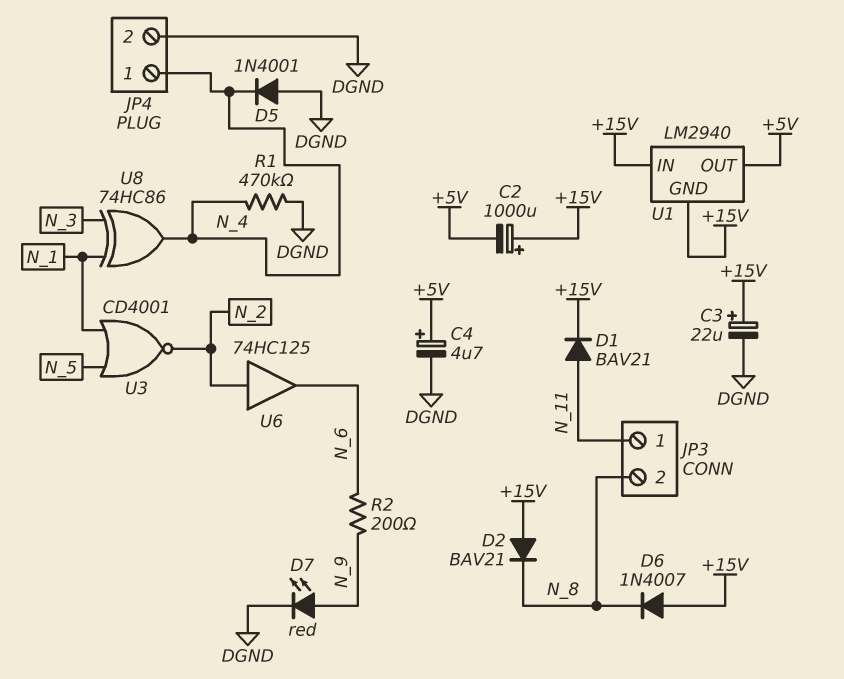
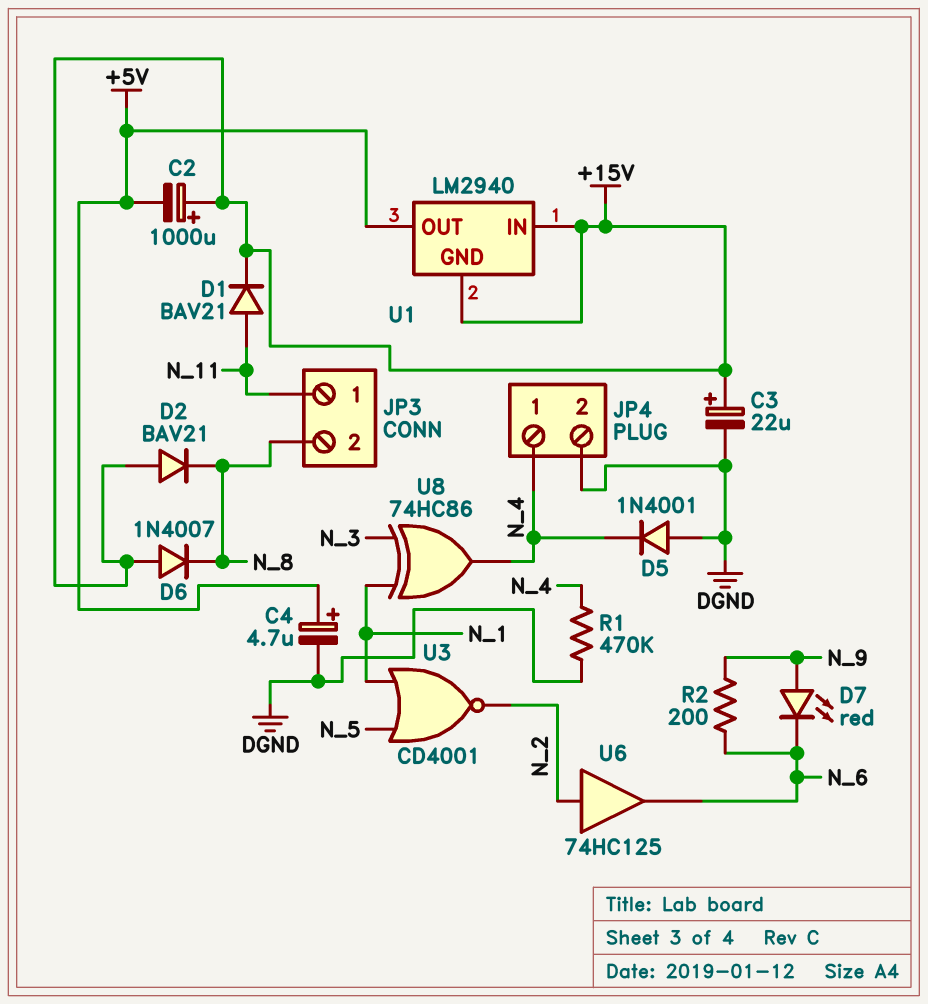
D7: LED red (A N_9, K DGND) -> LED red (A N_9, K N_6)

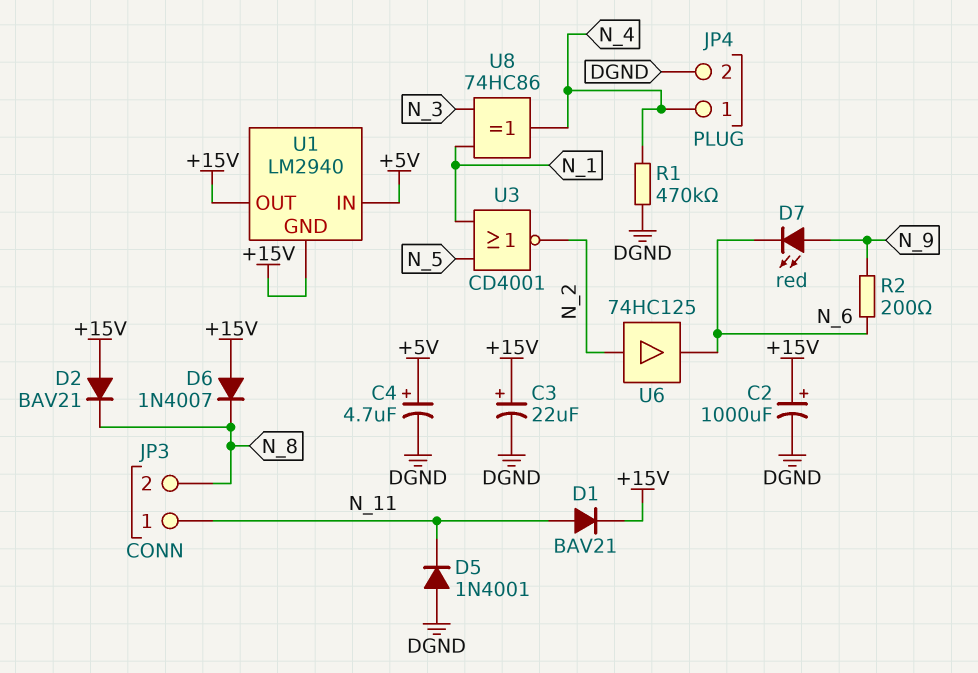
C2: 1000uF (plus +15V, minus +5V) -> 1000uF (plus +15V, minus DGND)
D5: diode 1N4001 (A DGND, K N_4) -> diode 1N4001 (A DGND, K N_11)
U1 pin IN: +15V -> +5V
U1 pin OUT: +5V -> +15V

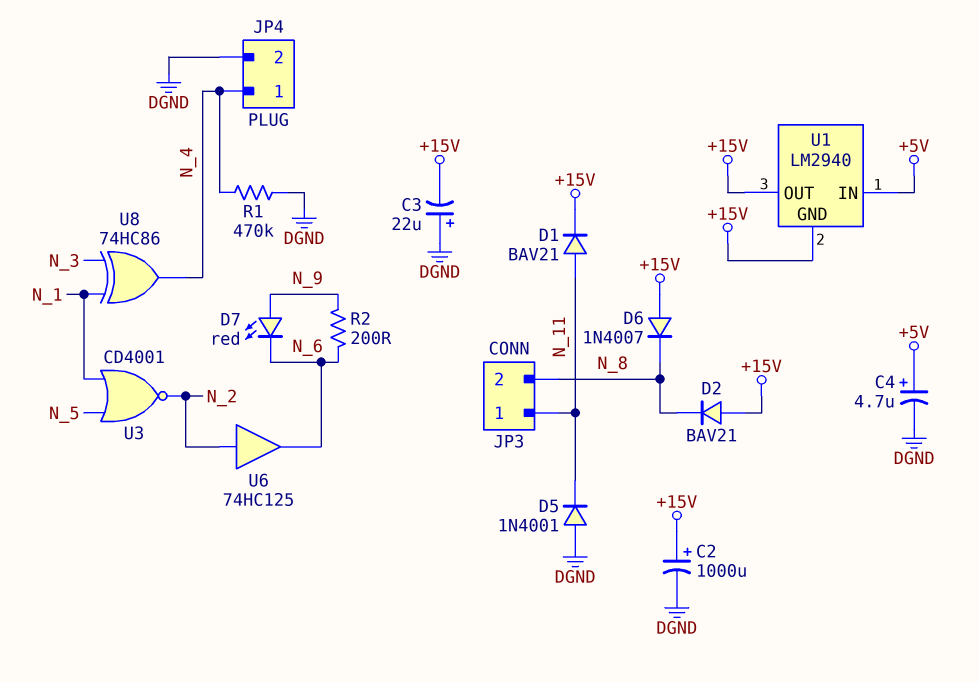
C3: 22uF (plus +15V, minus DGND) -> 22uF (plus DGND, minus +15V)

